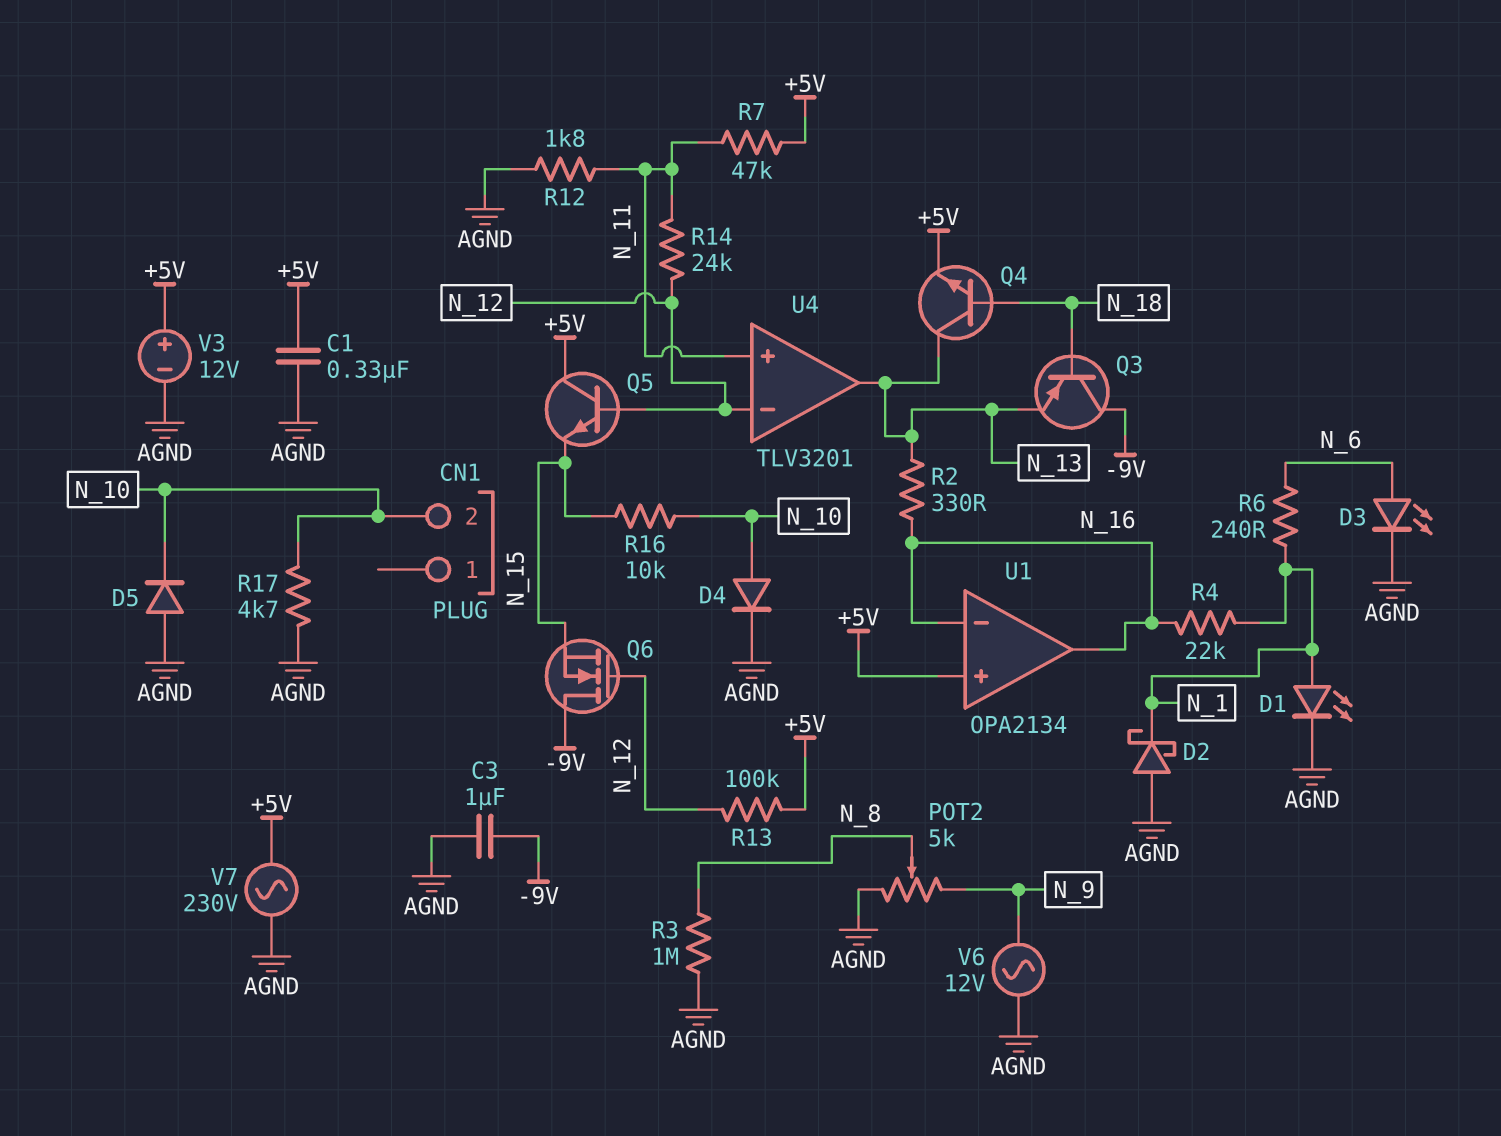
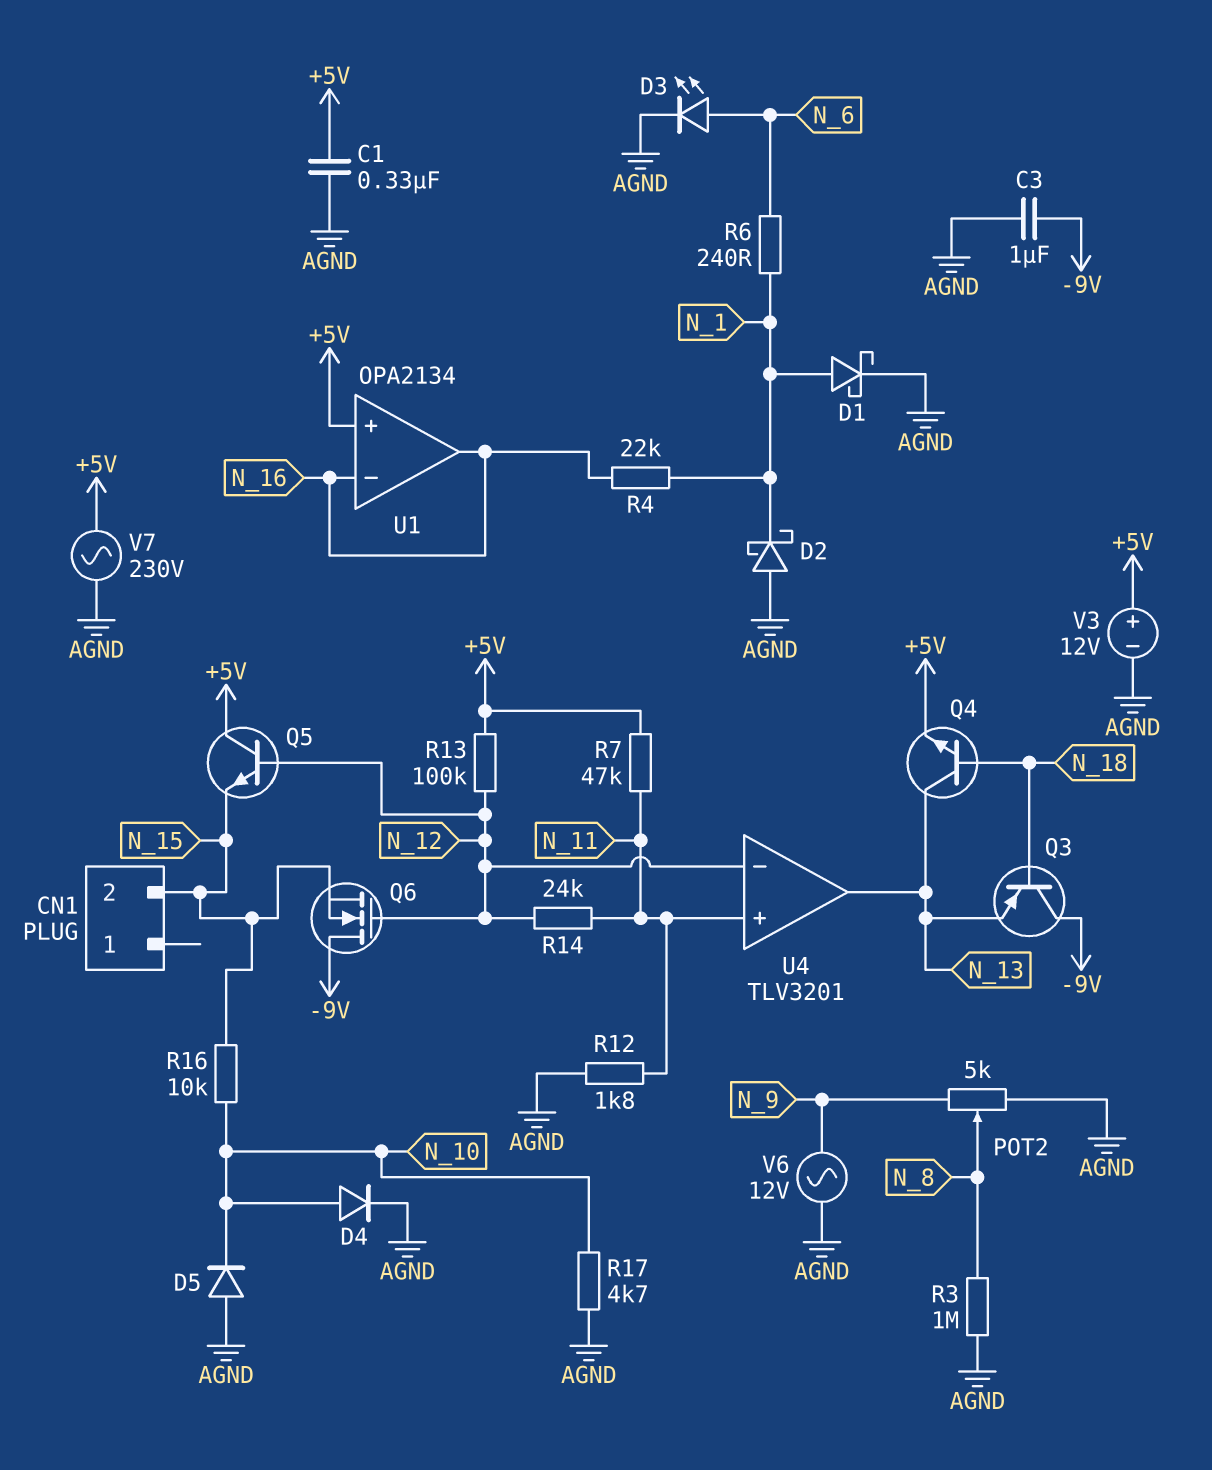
CN1 pin 2: N_10 -> N_15
D1: LED (A N_1, K AGND) -> schottky (A N_1, K AGND)
R2: 330 (N_13, N_16) -> none

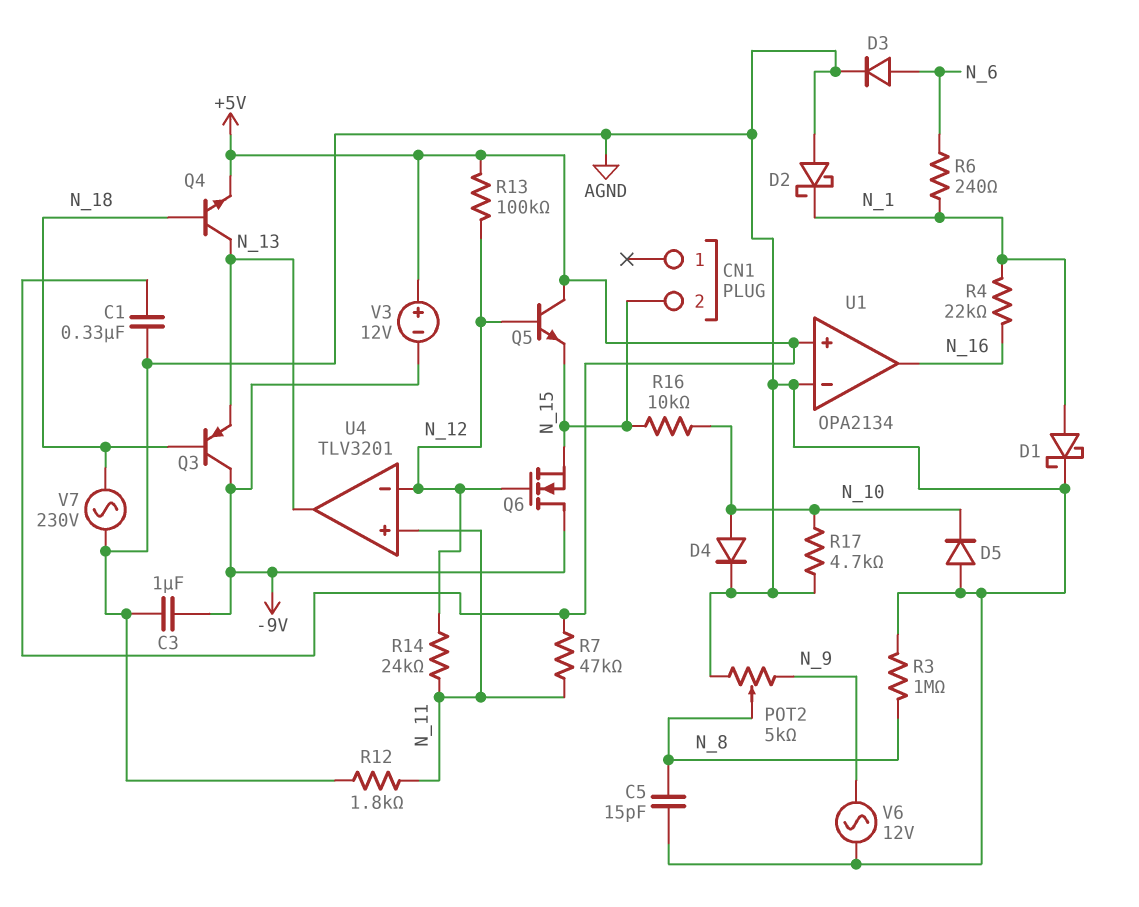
C5: none -> 15pF (AGND, N_8)
D3: LED (A N_6, K AGND) -> diode (A N_6, K AGND)
U1 pin in-: N_16 -> AGND
V3: 12V (plus +5V, minus AGND) -> 12V (plus +5V, minus -9V)
V7: AC 230V (+5V, AGND) -> AC 230V (AGND, N_18)

